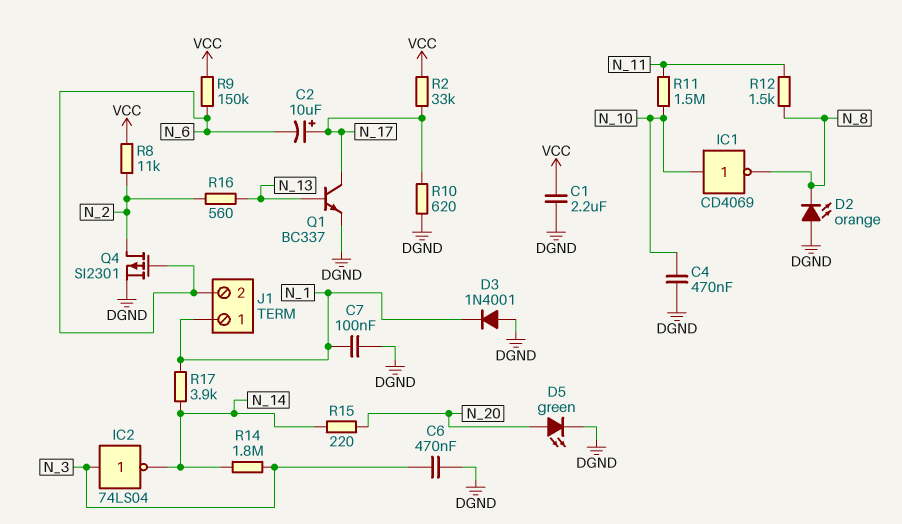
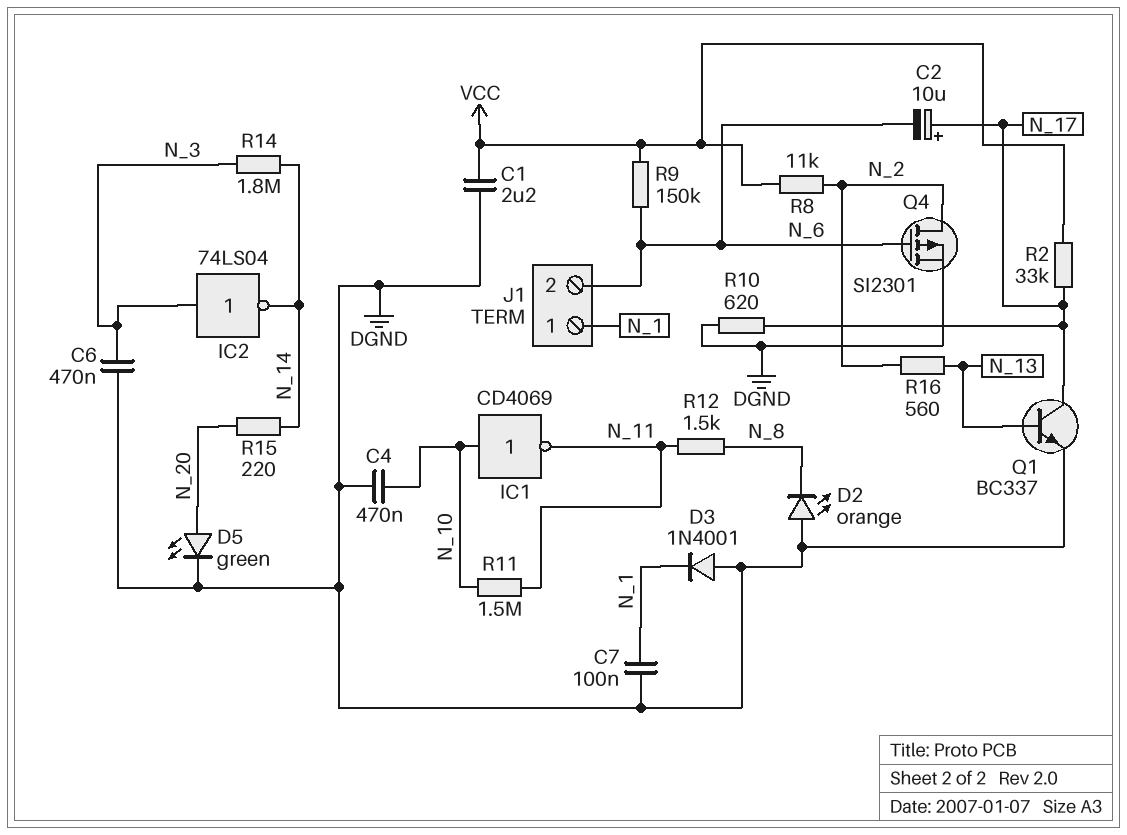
IC1: NOT CD4069 (in N_10, out N_8) -> NOT CD4069 (in N_10, out N_11)
R17: 3.9k (N_1, N_14) -> none

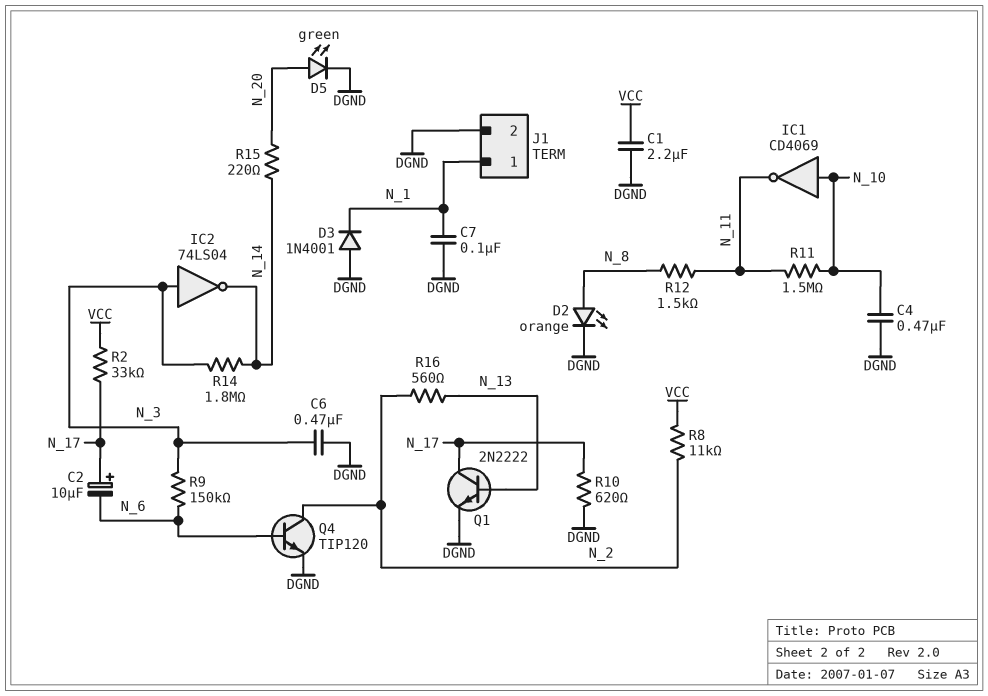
D2: LED orange (A DGND, K N_8) -> LED orange (A N_8, K DGND)
J1 pin 2: N_6 -> DGND
Q1: NPN BC337 (B N_13, C N_17, E DGND) -> NPN 2N2222 (B N_13, C N_17, E DGND)
Q4: PMOS SI2301 (G N_6, D N_2, S DGND) -> NPN TIP120 (B N_6, C N_2, E DGND)
R9: 150k (N_6, VCC) -> 150k (N_3, N_6)

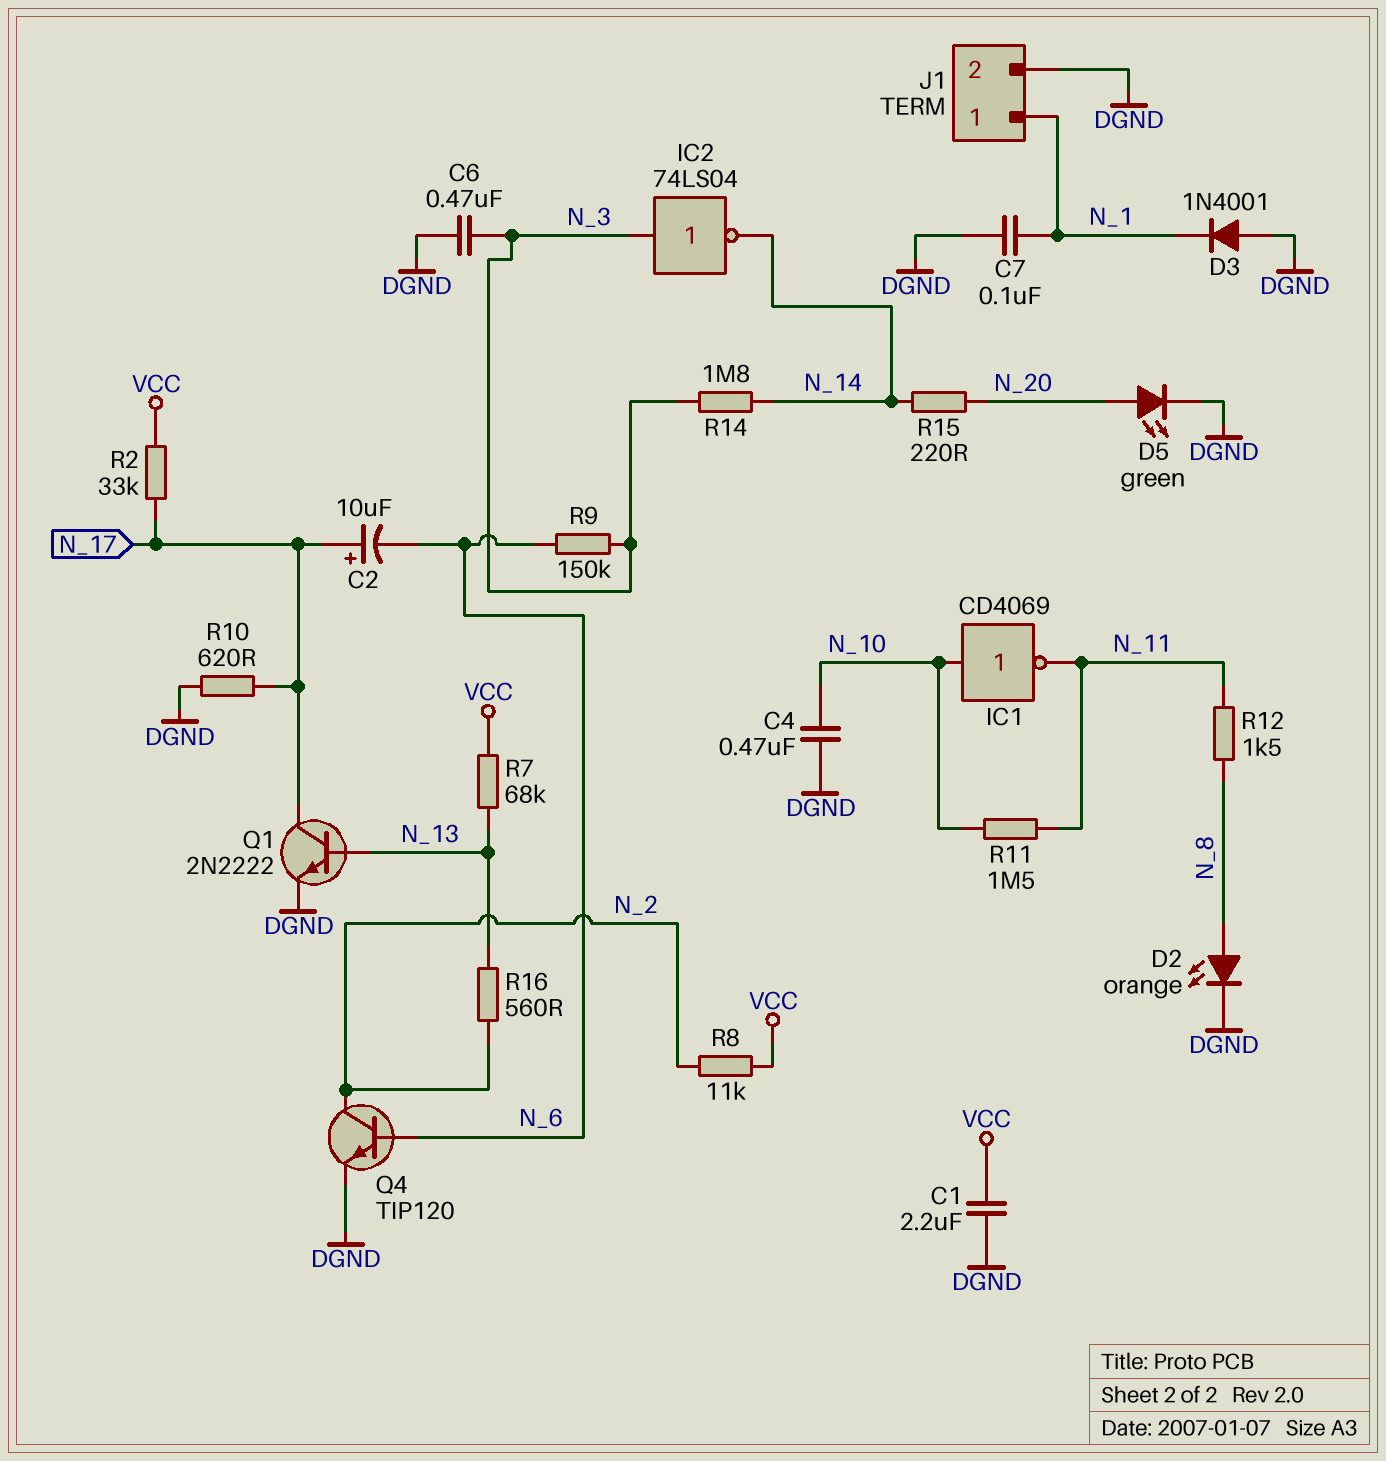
R7: none -> 68k (N_13, VCC)

